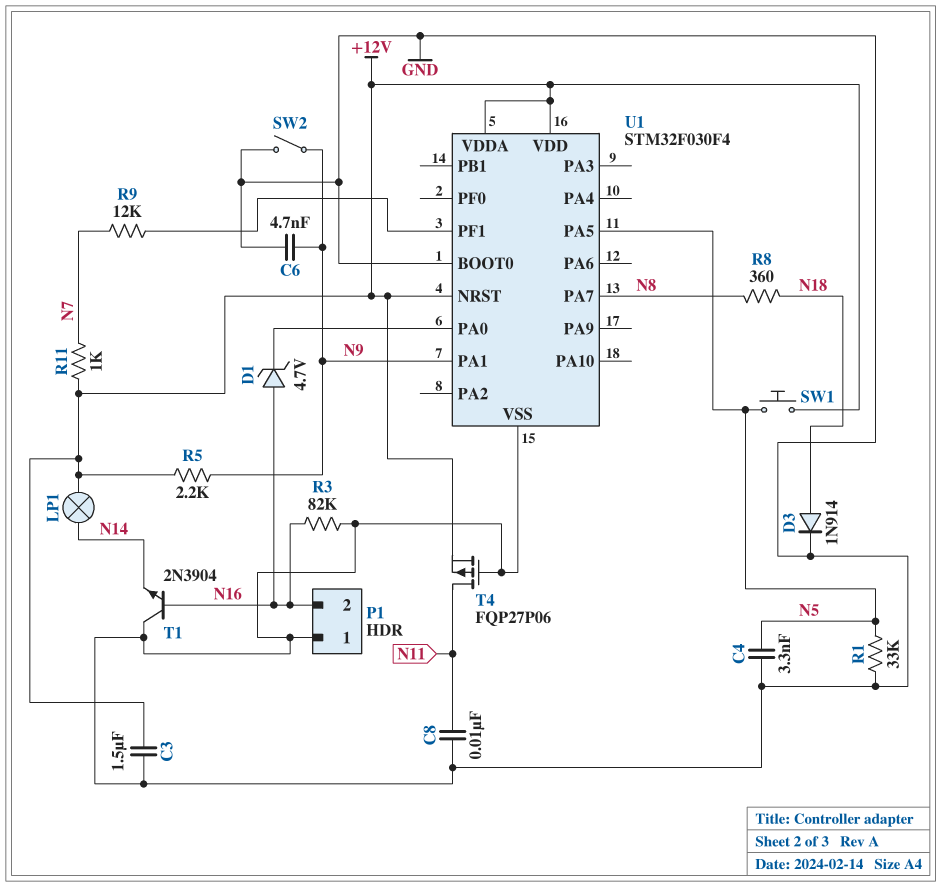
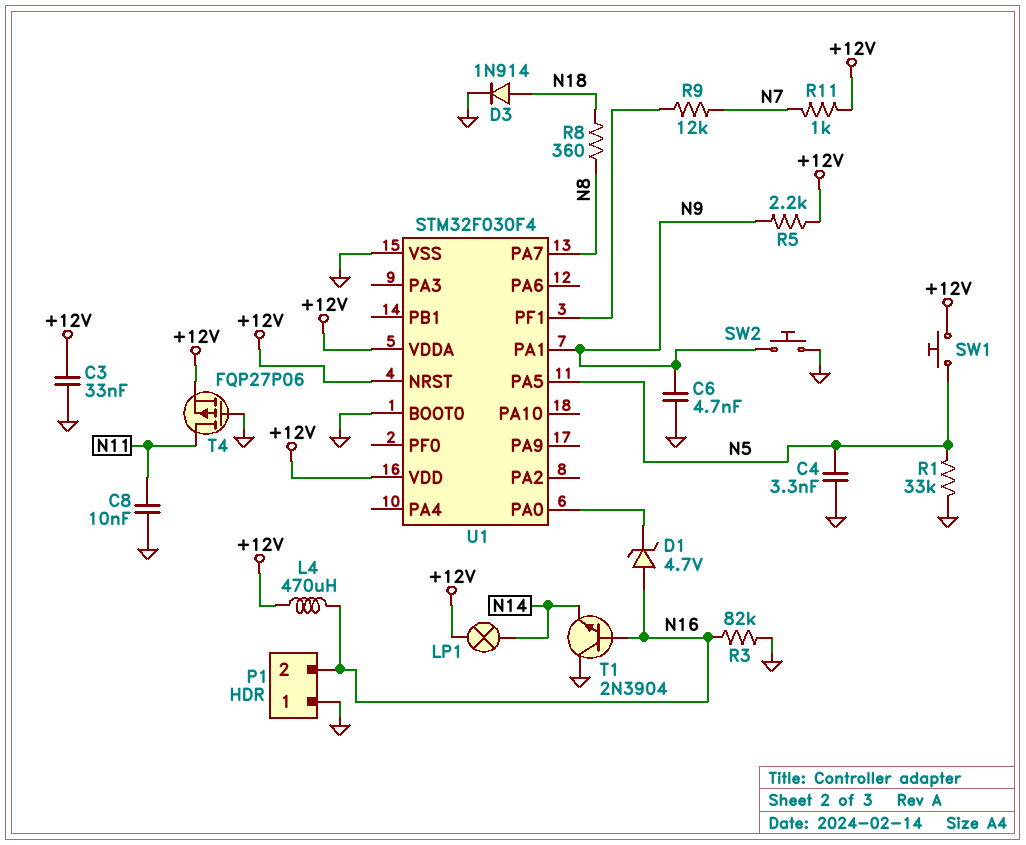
C3: 1.5uF (+12V, GND) -> 33nF (+12V, GND)
L4: none -> 470uH (+12V, N16)
SW2: switch (GND, N9) -> button (GND, N9)

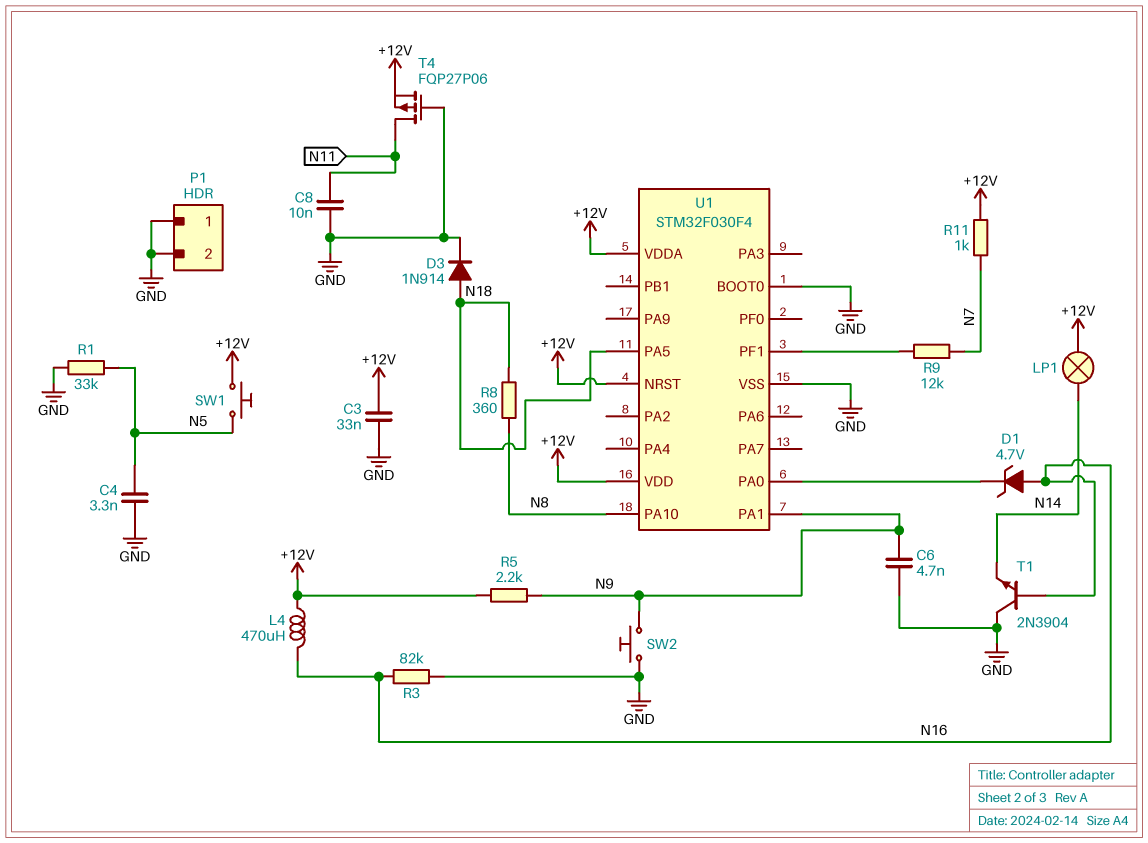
P1 pin 2: N16 -> GND
U1 pin PA5: N5 -> N18
U1 pin PA7: N8 -> none
U1 pin PA10: none -> N8

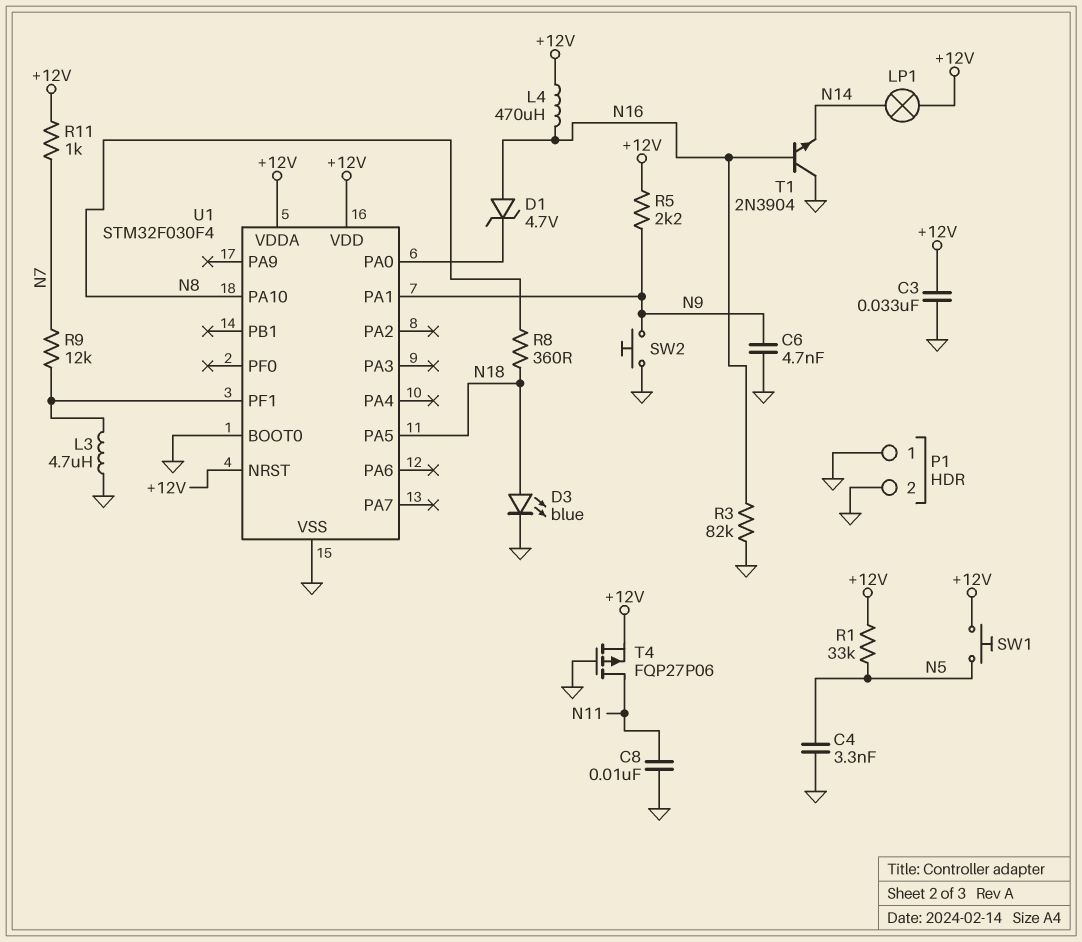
D3: diode 1N914 (A N18, K GND) -> LED blue (A N18, K GND)
L3: none -> 4.7uH (GND, U1/PF1)
R1: 33k (GND, N5) -> 33k (+12V, N5)

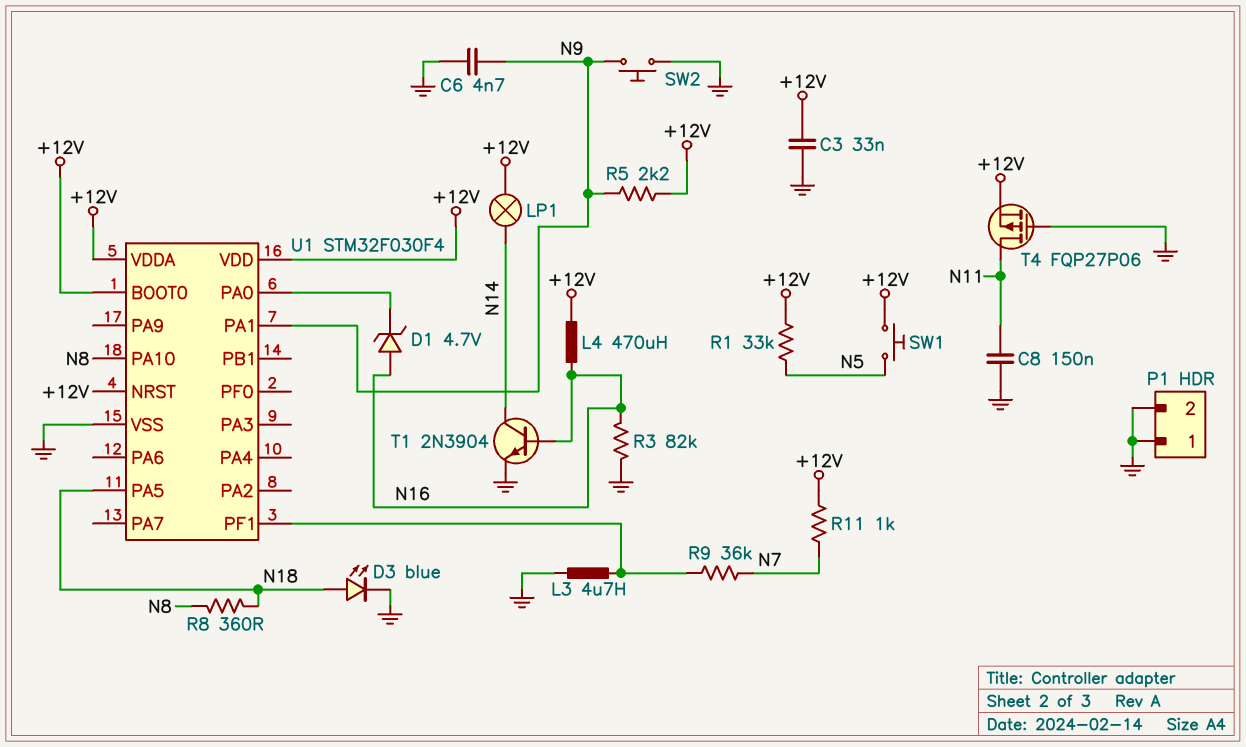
C4: 3.3nF (GND, N5) -> none
C8: 10nF (GND, N11) -> 150nF (GND, N11)
R9: 12k (N7, U1/PF1) -> 36k (N7, U1/PF1)
T1: NPN 2N3904 (B N16, C GND, E N14) -> NPN 2N3904 (B N16, C N14, E GND)
U1 pin BOOT0: GND -> +12V

